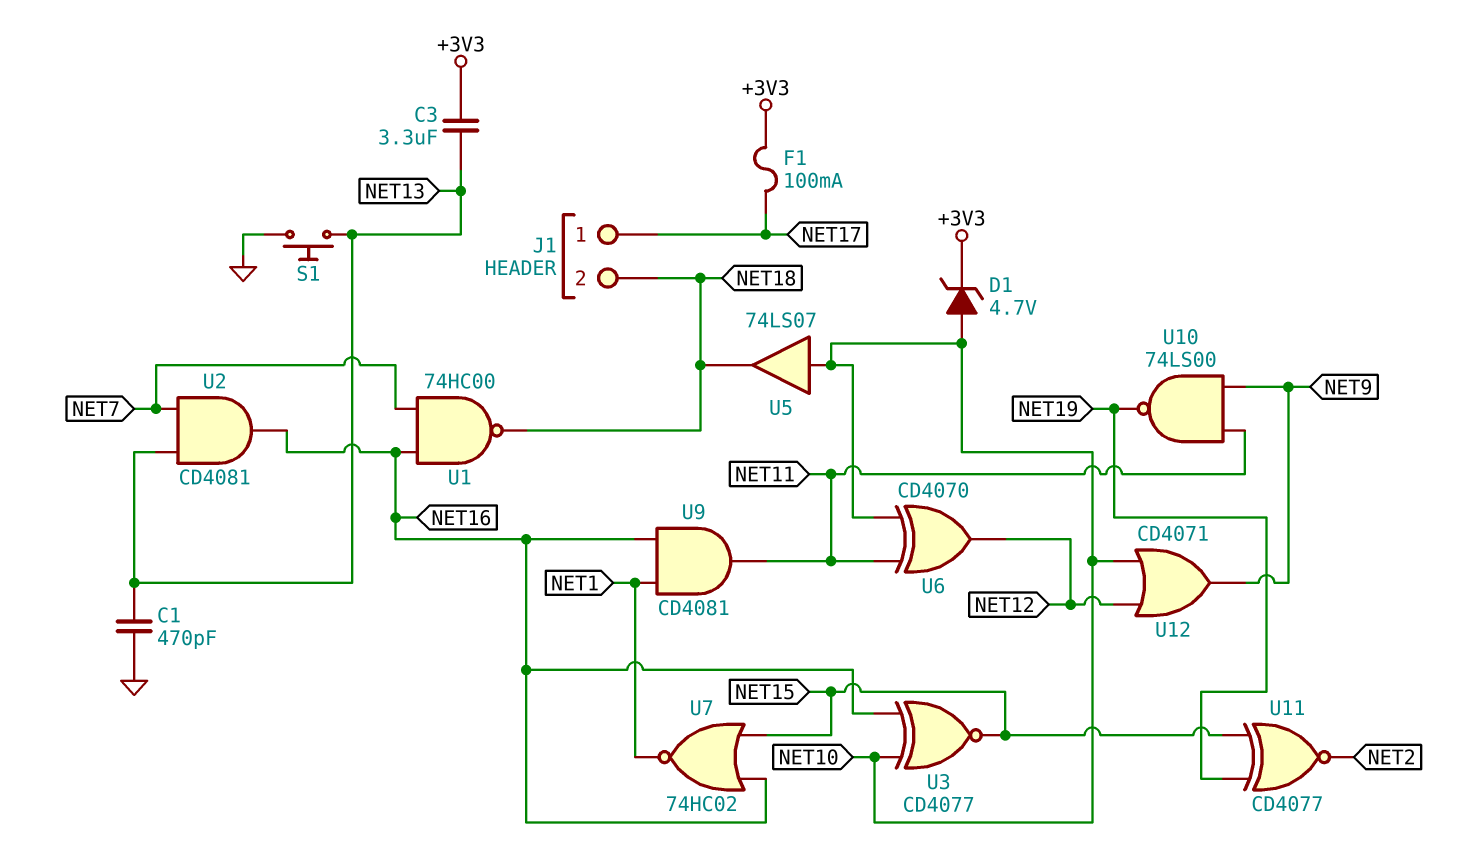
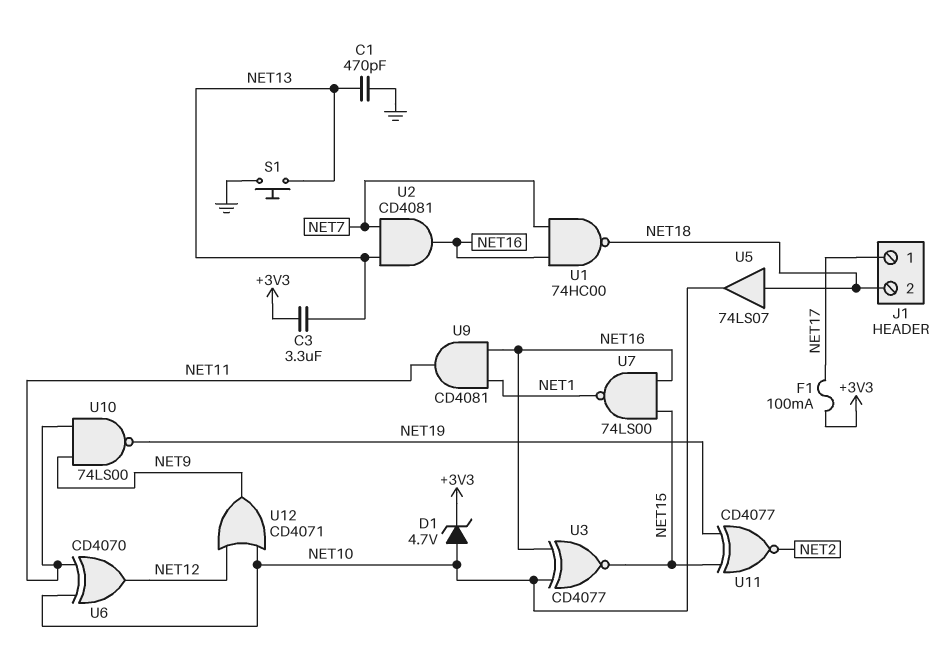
U5: buffer 74LS07 (in NET10, out NET18) -> buffer 74LS07 (in NET18, out NET10)
U7: NOR 74HC02 (in NET15, in NET16, out NET1) -> NAND 74LS00 (in NET15, in NET16, out NET1)

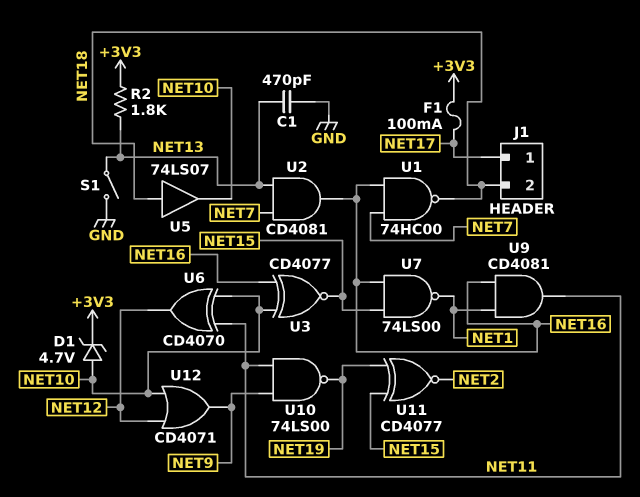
C3: 3.3uF (+3V3, NET13) -> none
R2: none -> 1.8k (+3V3, NET13)
S1: button (GND, NET13) -> switch (GND, NET13)

